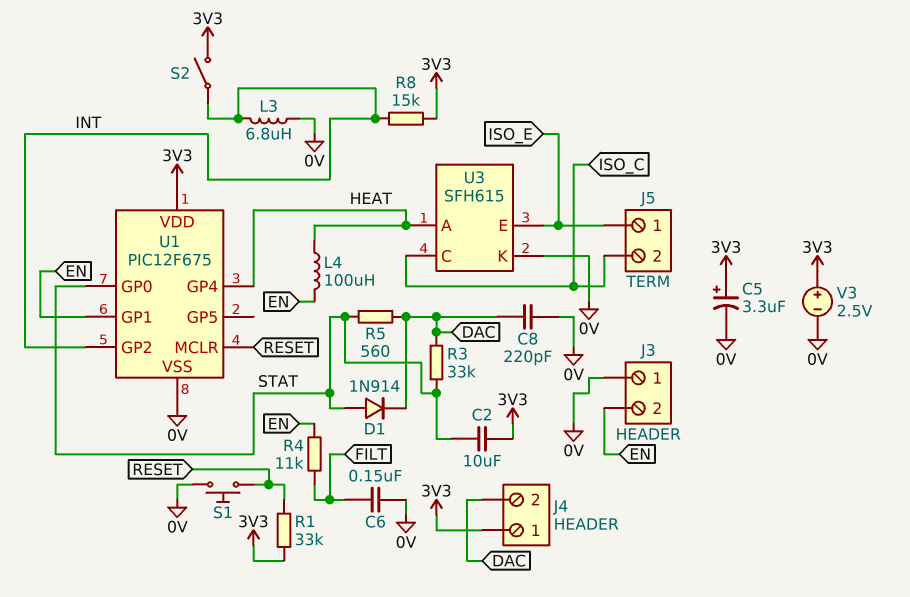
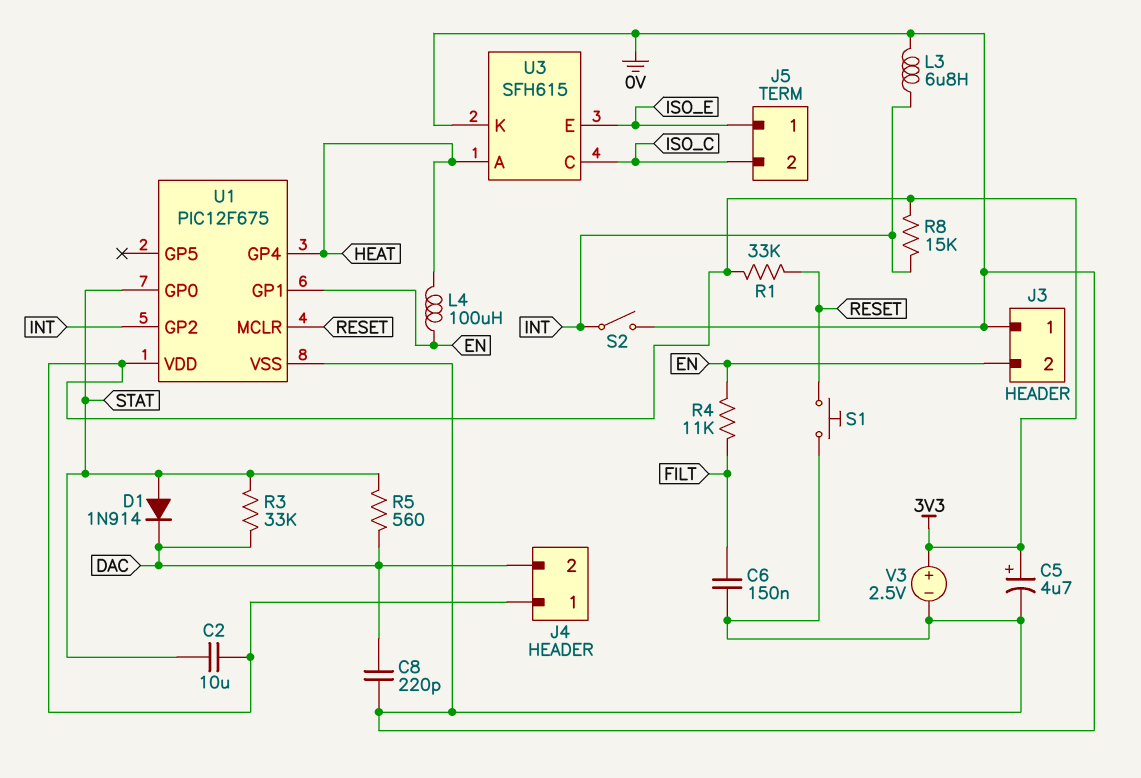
C5: 3.3uF (plus 3V3, minus 0V) -> 4.7uF (plus 3V3, minus 0V)
S2: switch (3V3, INT) -> switch (0V, INT)

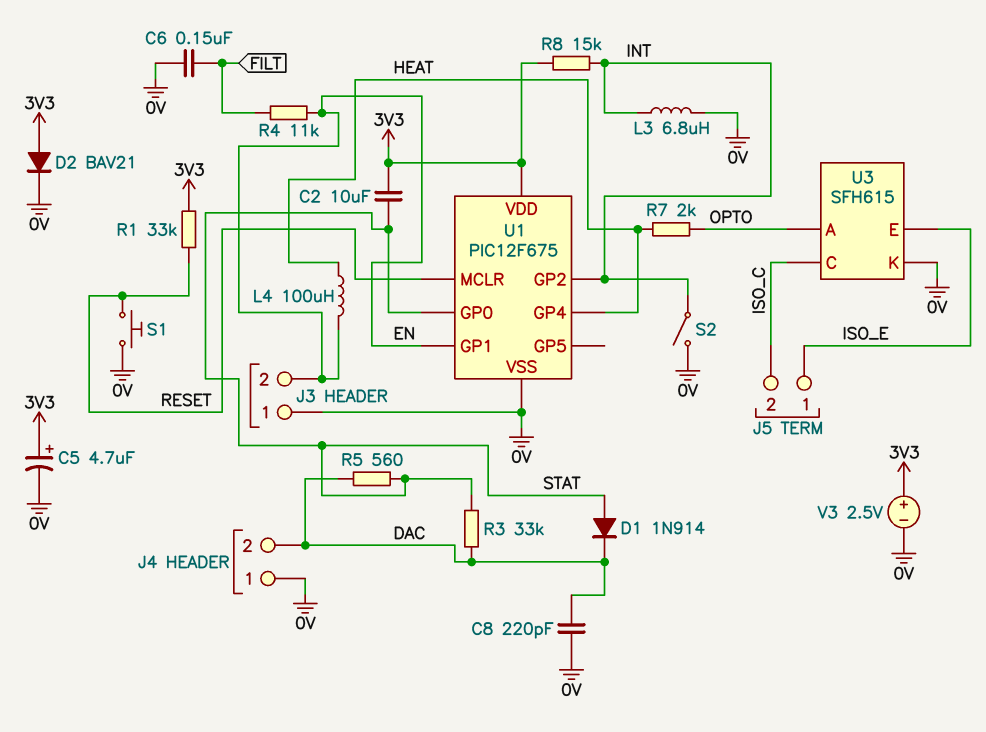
D2: none -> diode BAV21 (A 3V3, K 0V)
J4 pin 1: 3V3 -> 0V
R7: none -> 2k (HEAT, OPTO)
U3 pin A: HEAT -> OPTO

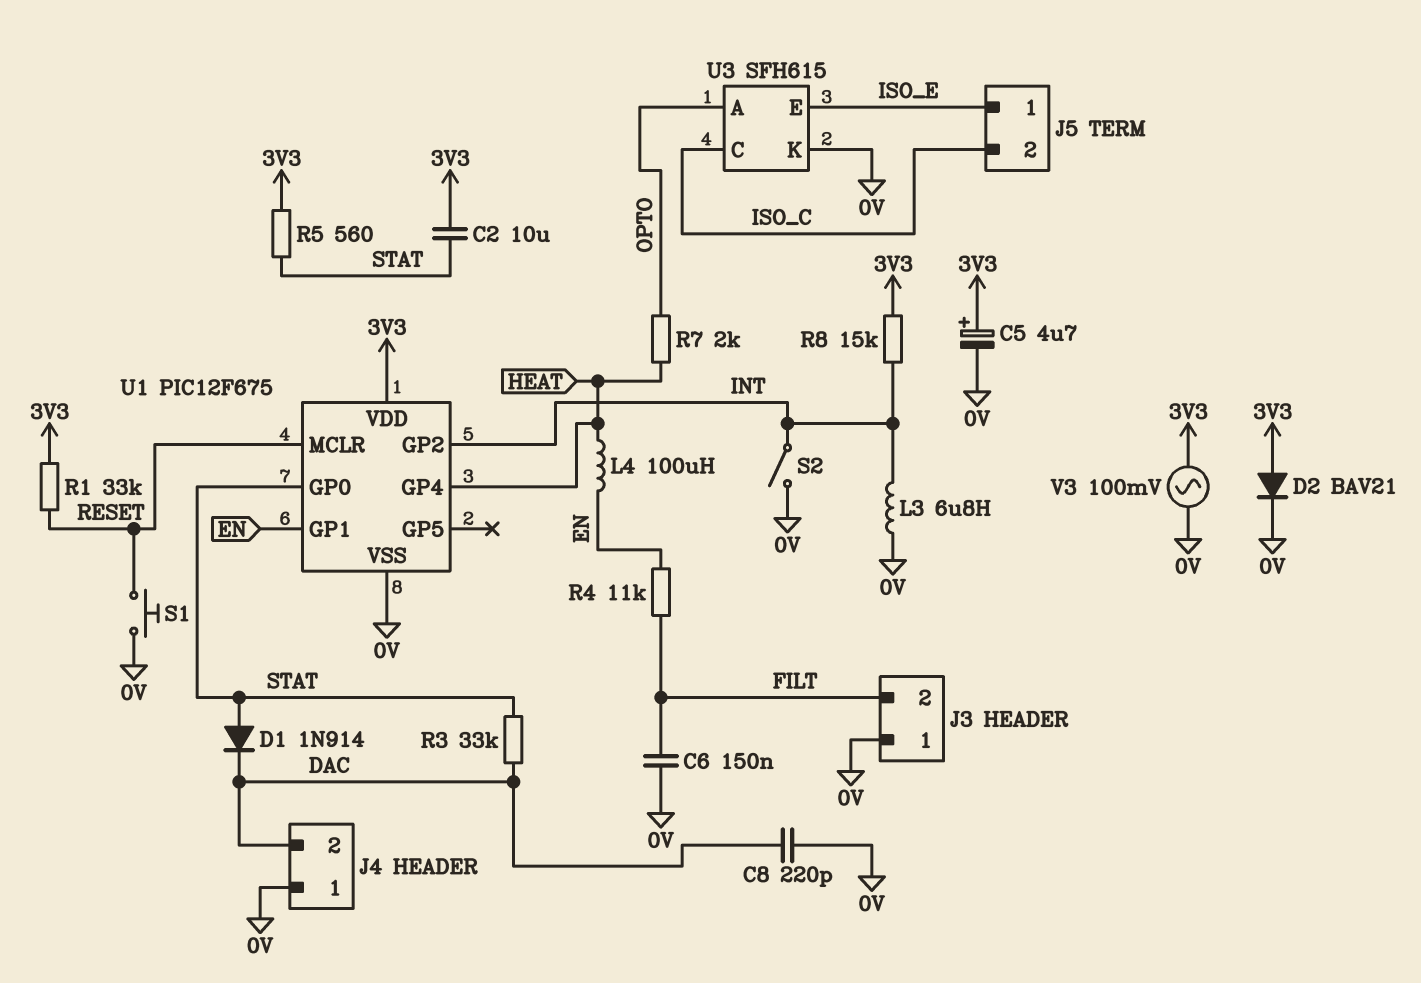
J3 pin 2: EN -> FILT
R5: 560 (DAC, STAT) -> 560 (3V3, STAT)
V3: 2.5V (plus 3V3, minus 0V) -> AC 100mV (0V, 3V3)

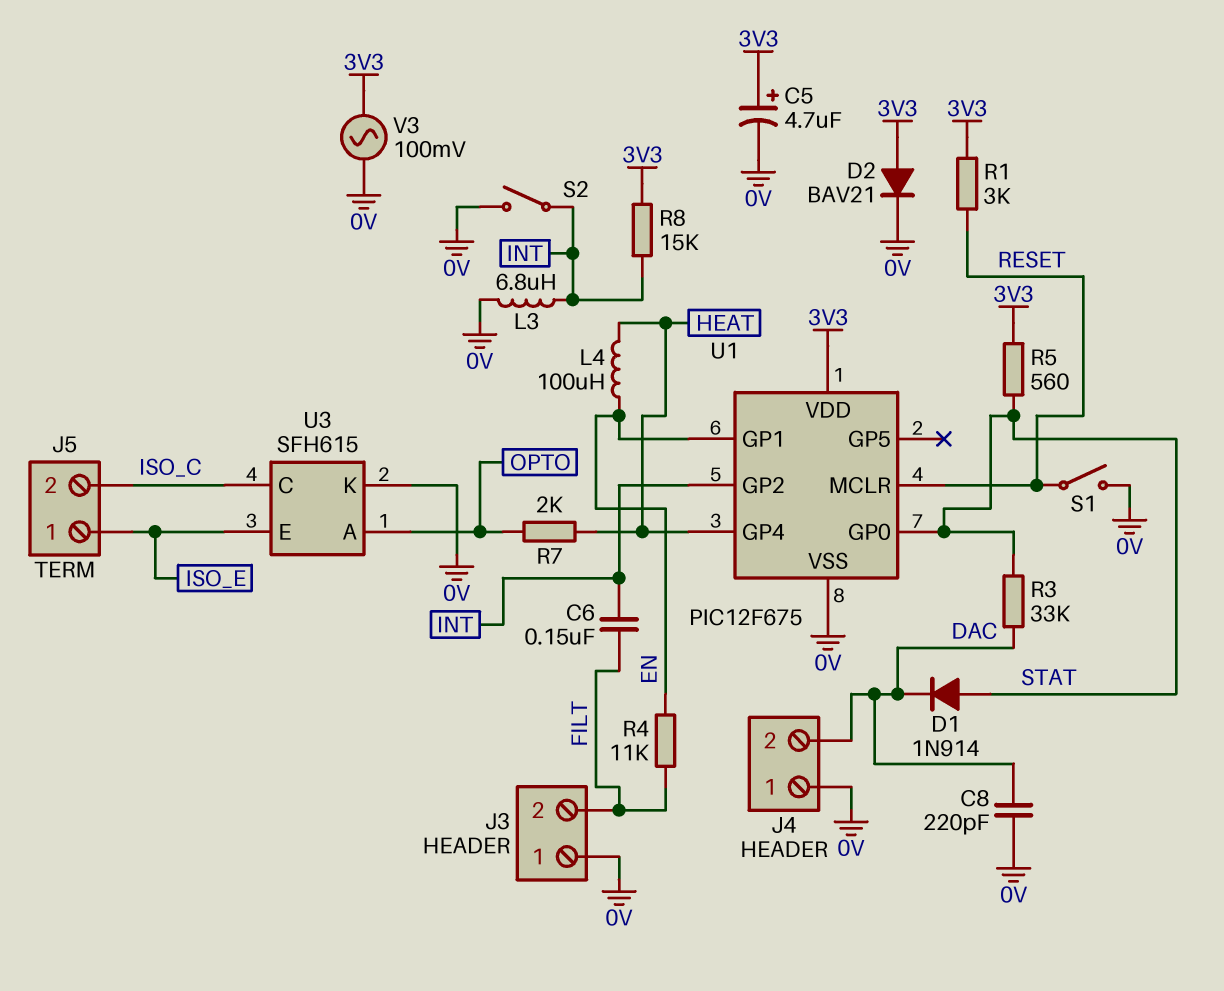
C2: 10uF (3V3, STAT) -> none
C6: 150nF (0V, FILT) -> 150nF (FILT, INT)
R1: 33k (3V3, RESET) -> 3k (3V3, RESET)
S1: button (0V, RESET) -> switch (0V, RESET)

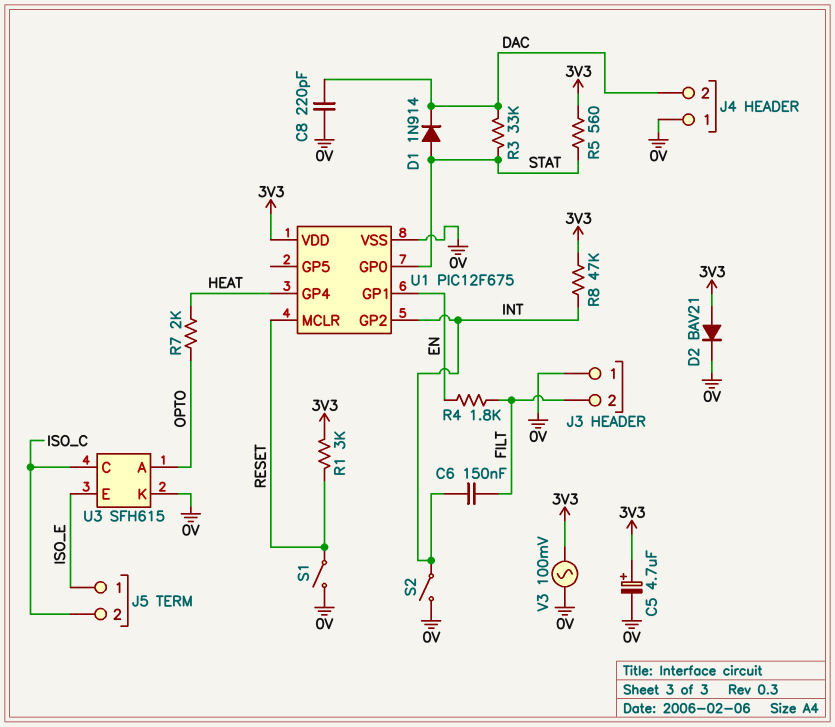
L3: 6.8uH (0V, INT) -> none
L4: 100uH (EN, HEAT) -> none
R4: 11k (EN, FILT) -> 1.8k (EN, FILT)
R8: 15k (3V3, INT) -> 47k (3V3, INT)

